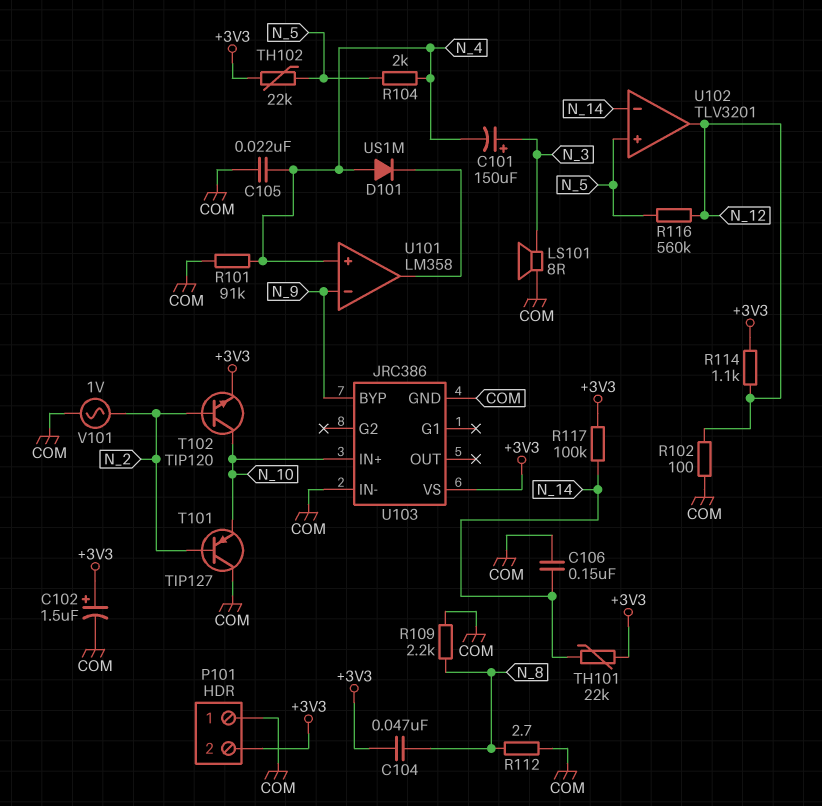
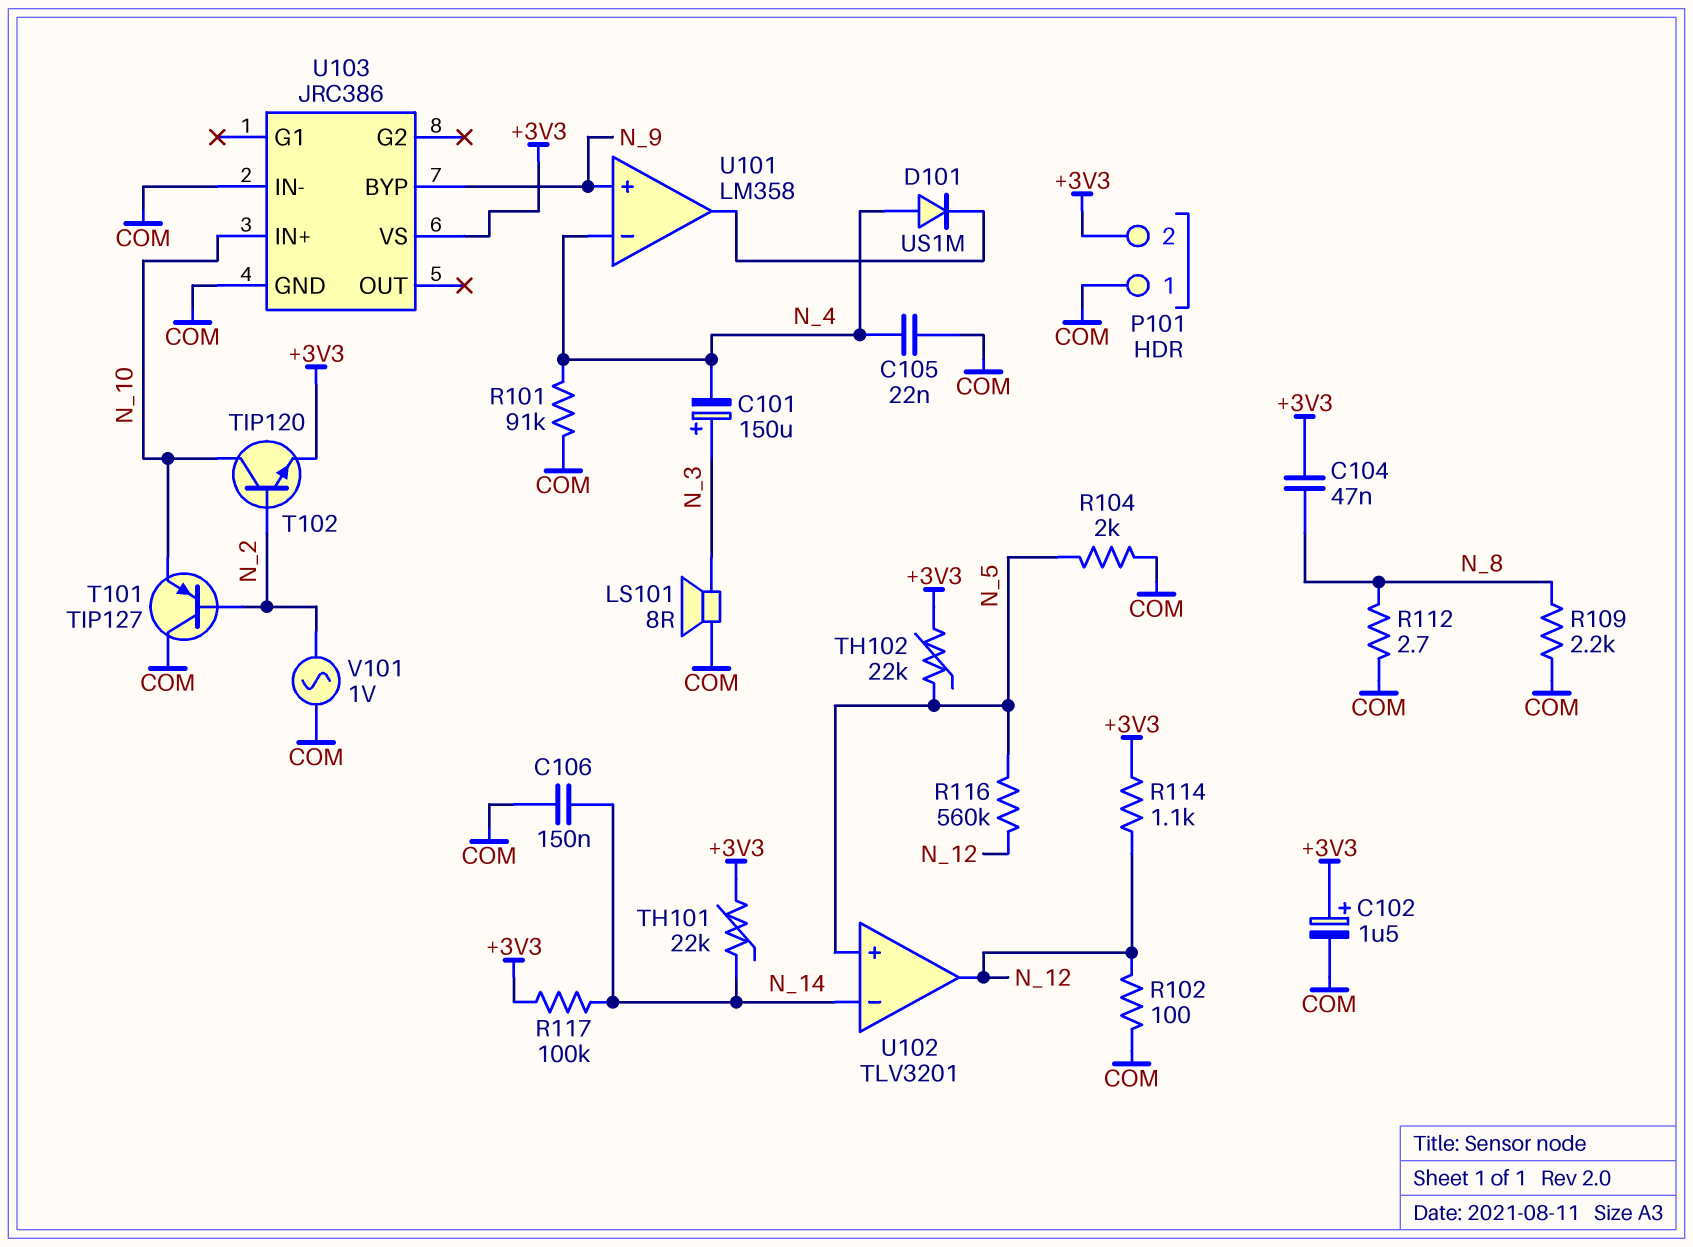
R104: 2k (N_4, N_5) -> 2k (COM, N_5)
U101 pin in+: N_4 -> N_9
U101 pin in-: N_9 -> N_4

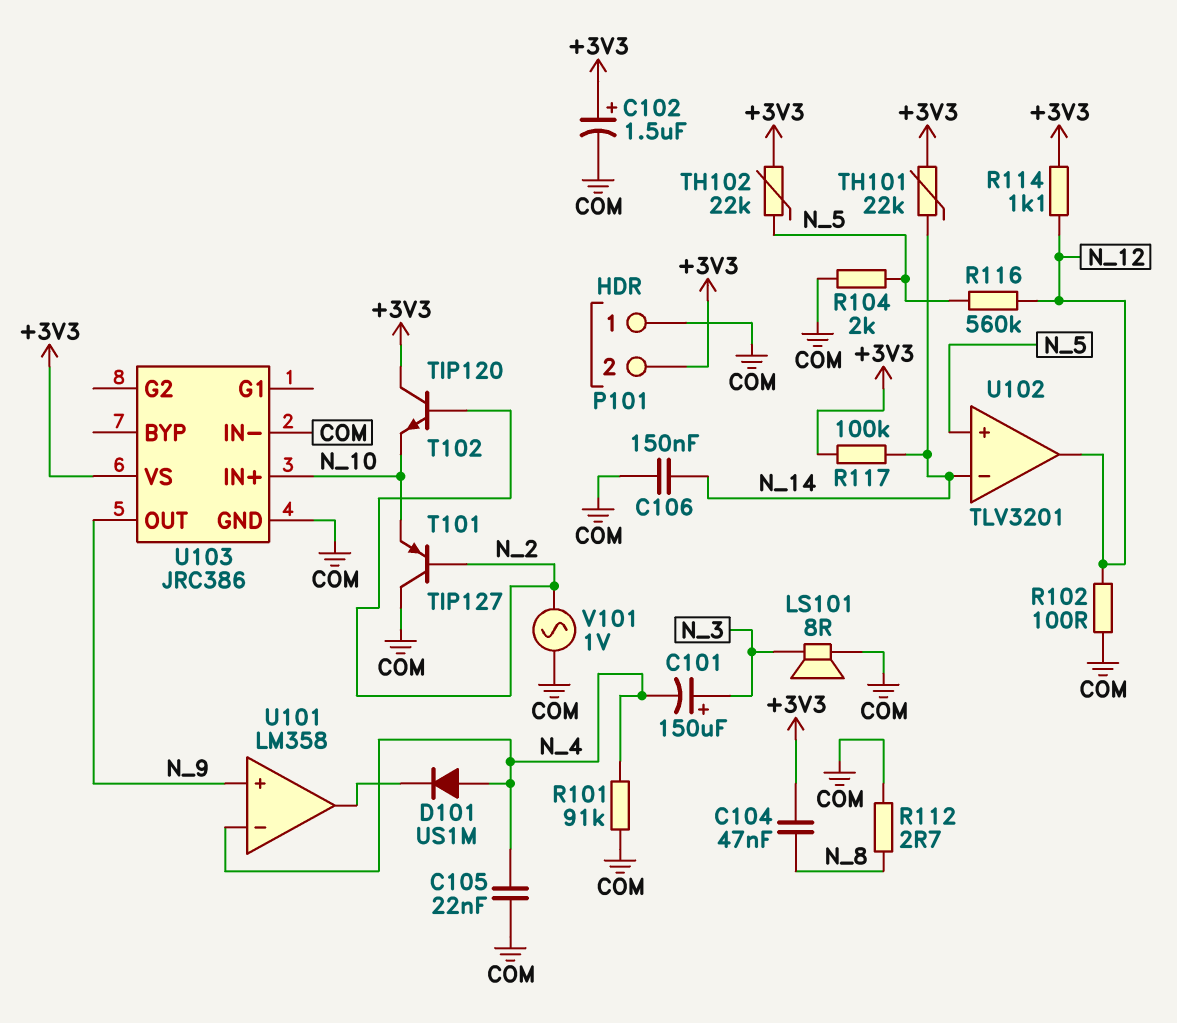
R109: 2.2k (COM, N_8) -> none
T102: NPN TIP120 (B N_2, C N_10, E +3V3) -> NPN TIP120 (B N_2, C +3V3, E N_10)
U103 pin BYP: N_9 -> none
U103 pin OUT: none -> N_9

